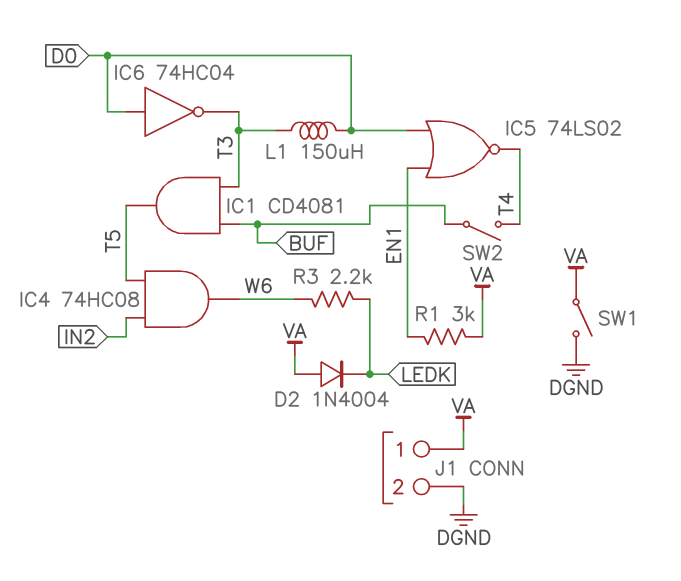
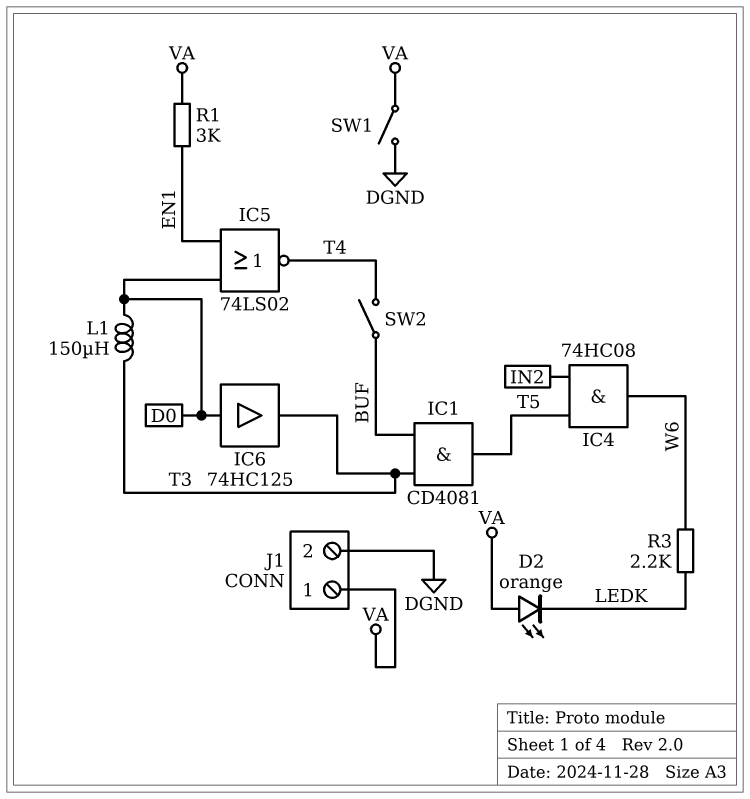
D2: diode 1N4004 (A VA, K LEDK) -> LED orange (A VA, K LEDK)
IC6: NOT 74HC04 (in D0, out T3) -> buffer 74HC125 (in D0, out T3)

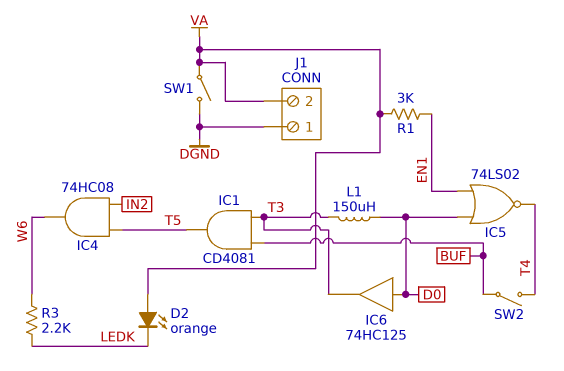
J1 pin 1: VA -> DGND
J1 pin 2: DGND -> VA

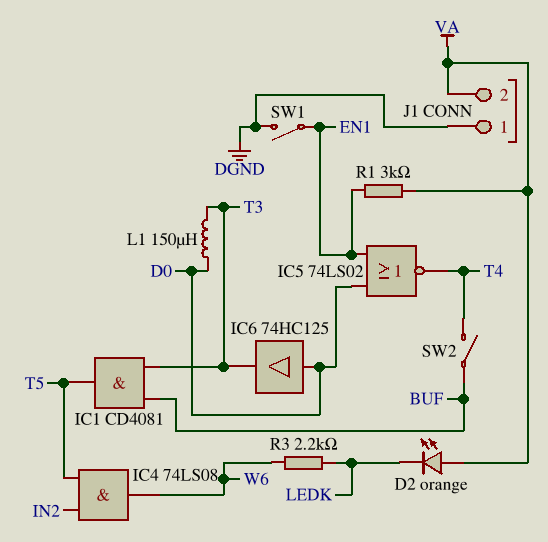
IC4: AND 74HC08 (in IN2, in T5, out W6) -> AND 74LS08 (in IN2, in T5, out W6)
SW1: switch (DGND, VA) -> switch (DGND, EN1)

